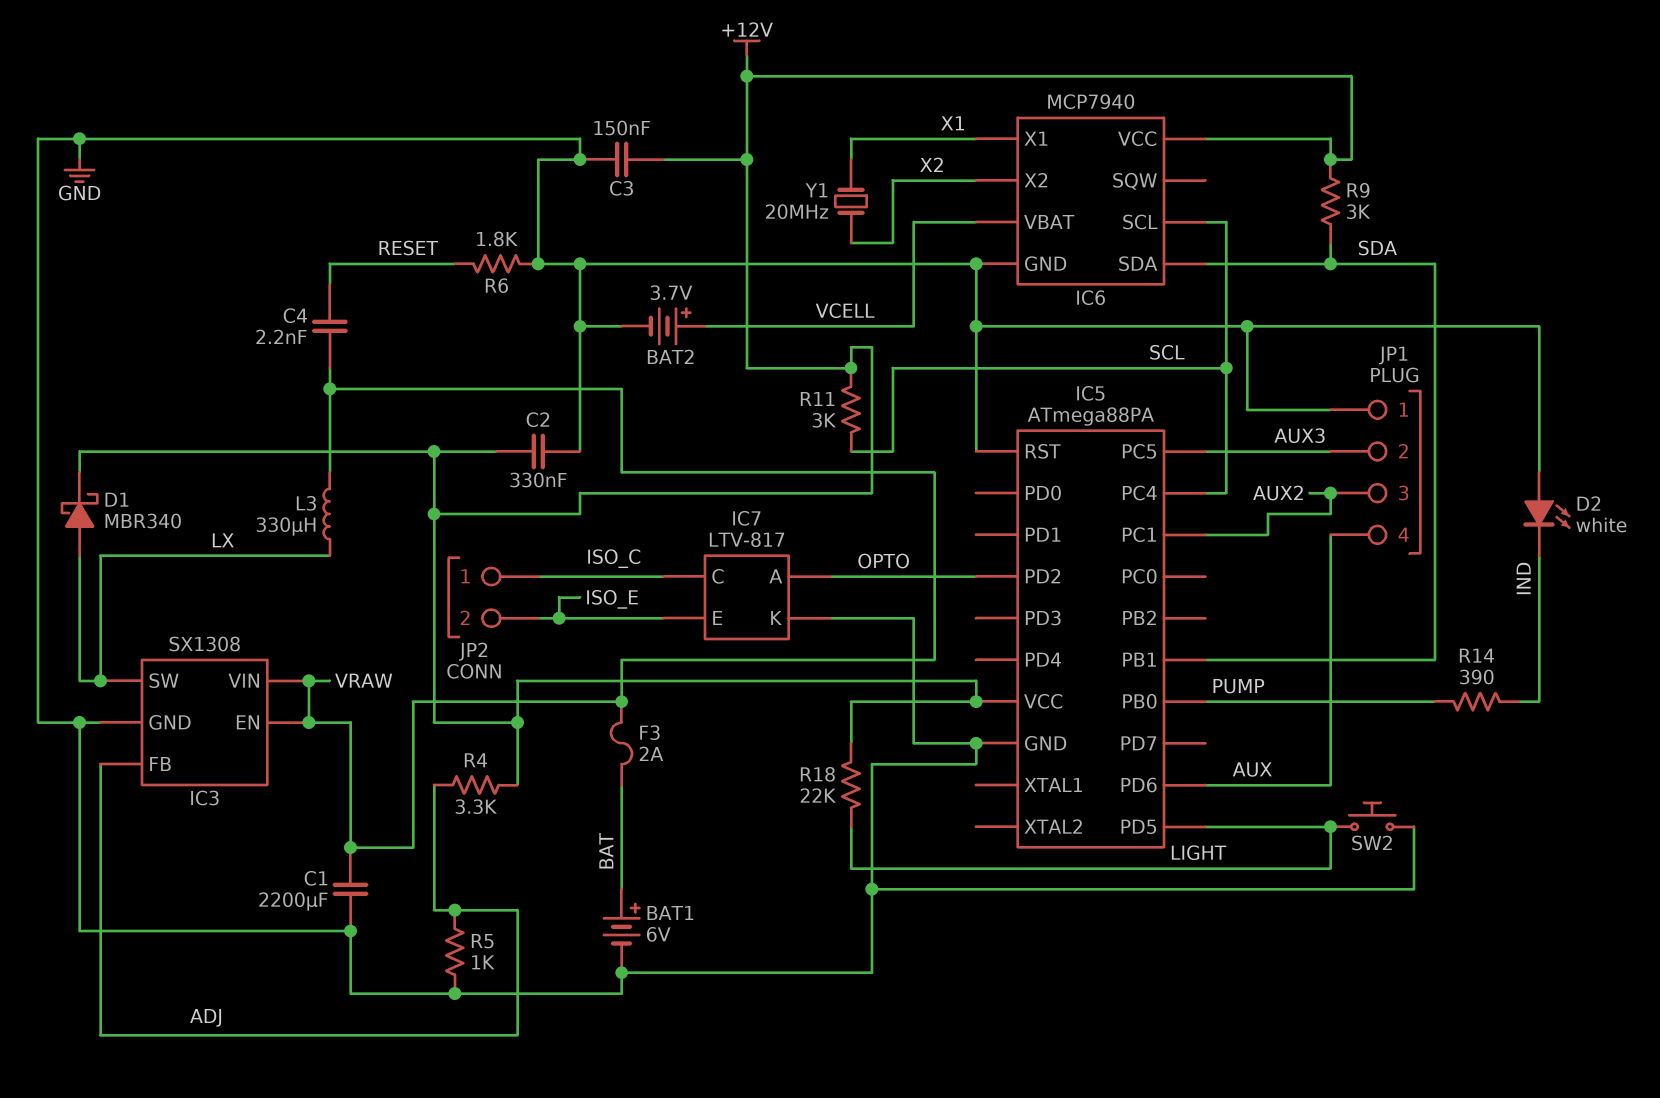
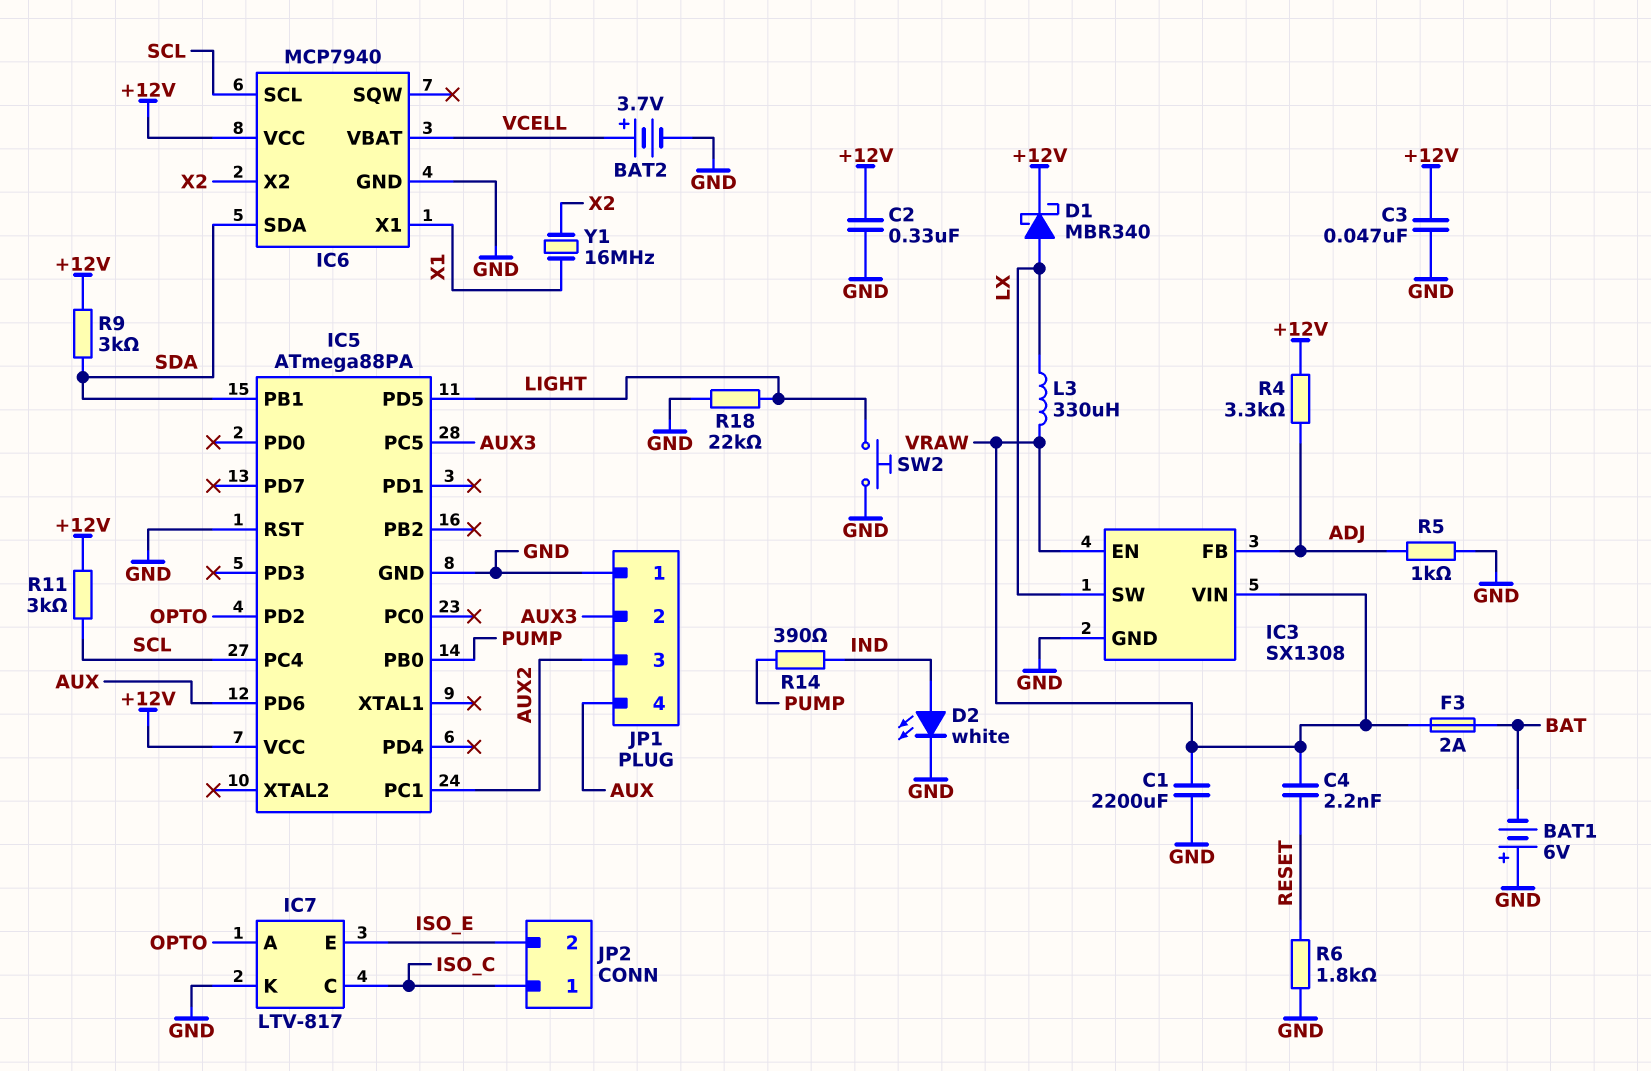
BAT1: 6V (plus BAT, minus GND) -> 6V (plus GND, minus BAT)
C3: 150nF (+12V, GND) -> 47nF (+12V, GND)
D2: LED white (A GND, K IND) -> LED white (A IND, K GND)
R18: 22k (+12V, LIGHT) -> 22k (GND, LIGHT)
Y1: 20MHz (X1, X2) -> 16MHz (X1, X2)

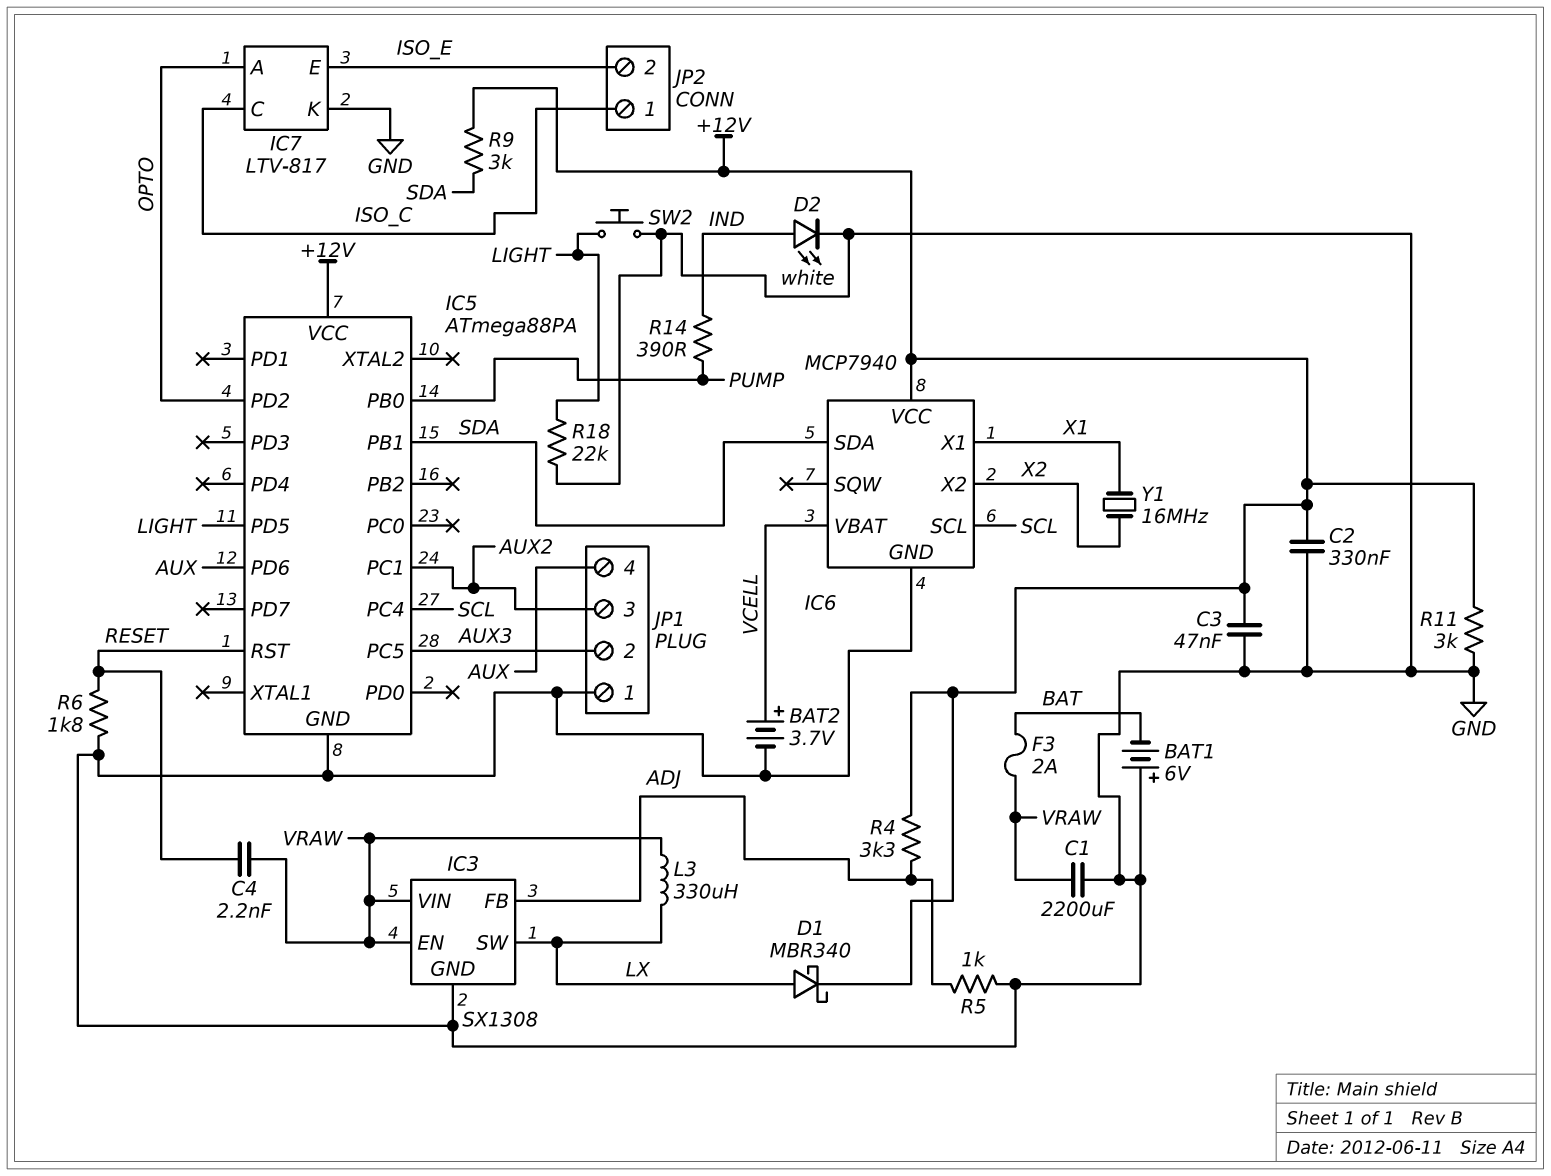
IC5 pin RST: GND -> RESET
R11: 3k (+12V, SCL) -> 3k (+12V, GND)

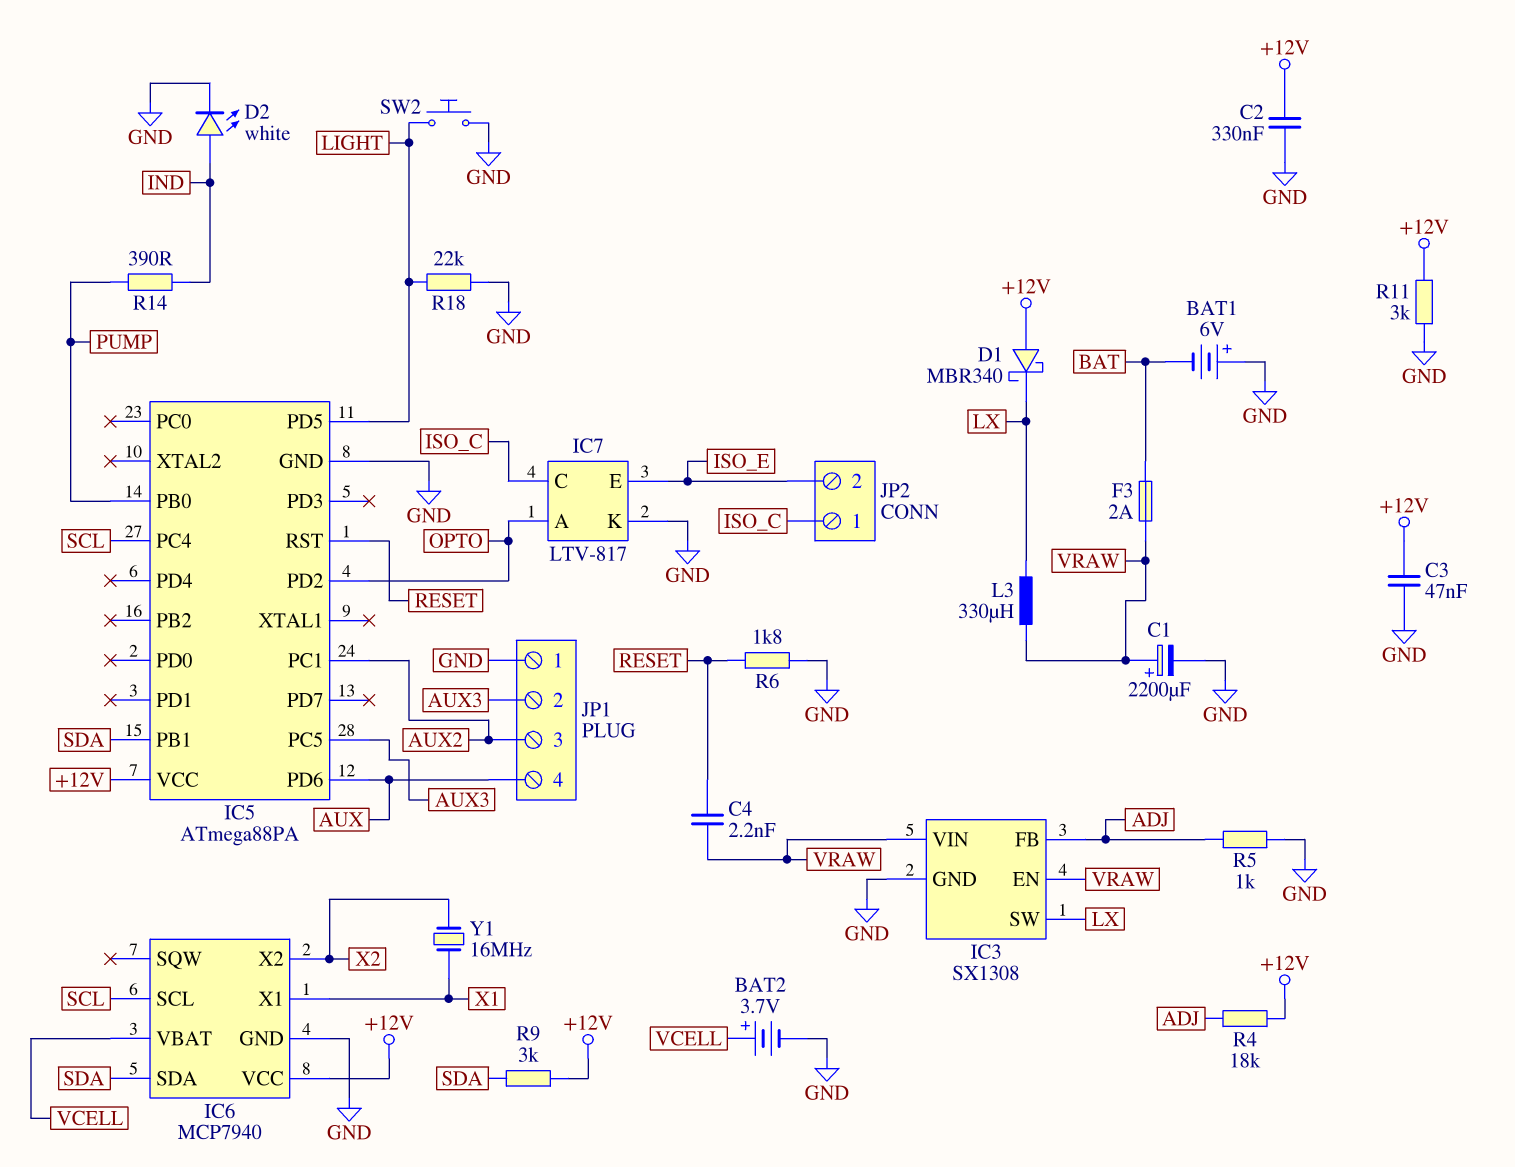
C1: 2200uF (GND, VRAW) -> 2200uF (plus VRAW, minus GND)
D1: schottky MBR340 (A LX, K +12V) -> schottky MBR340 (A +12V, K LX)
R4: 3.3k (+12V, ADJ) -> 18k (+12V, ADJ)

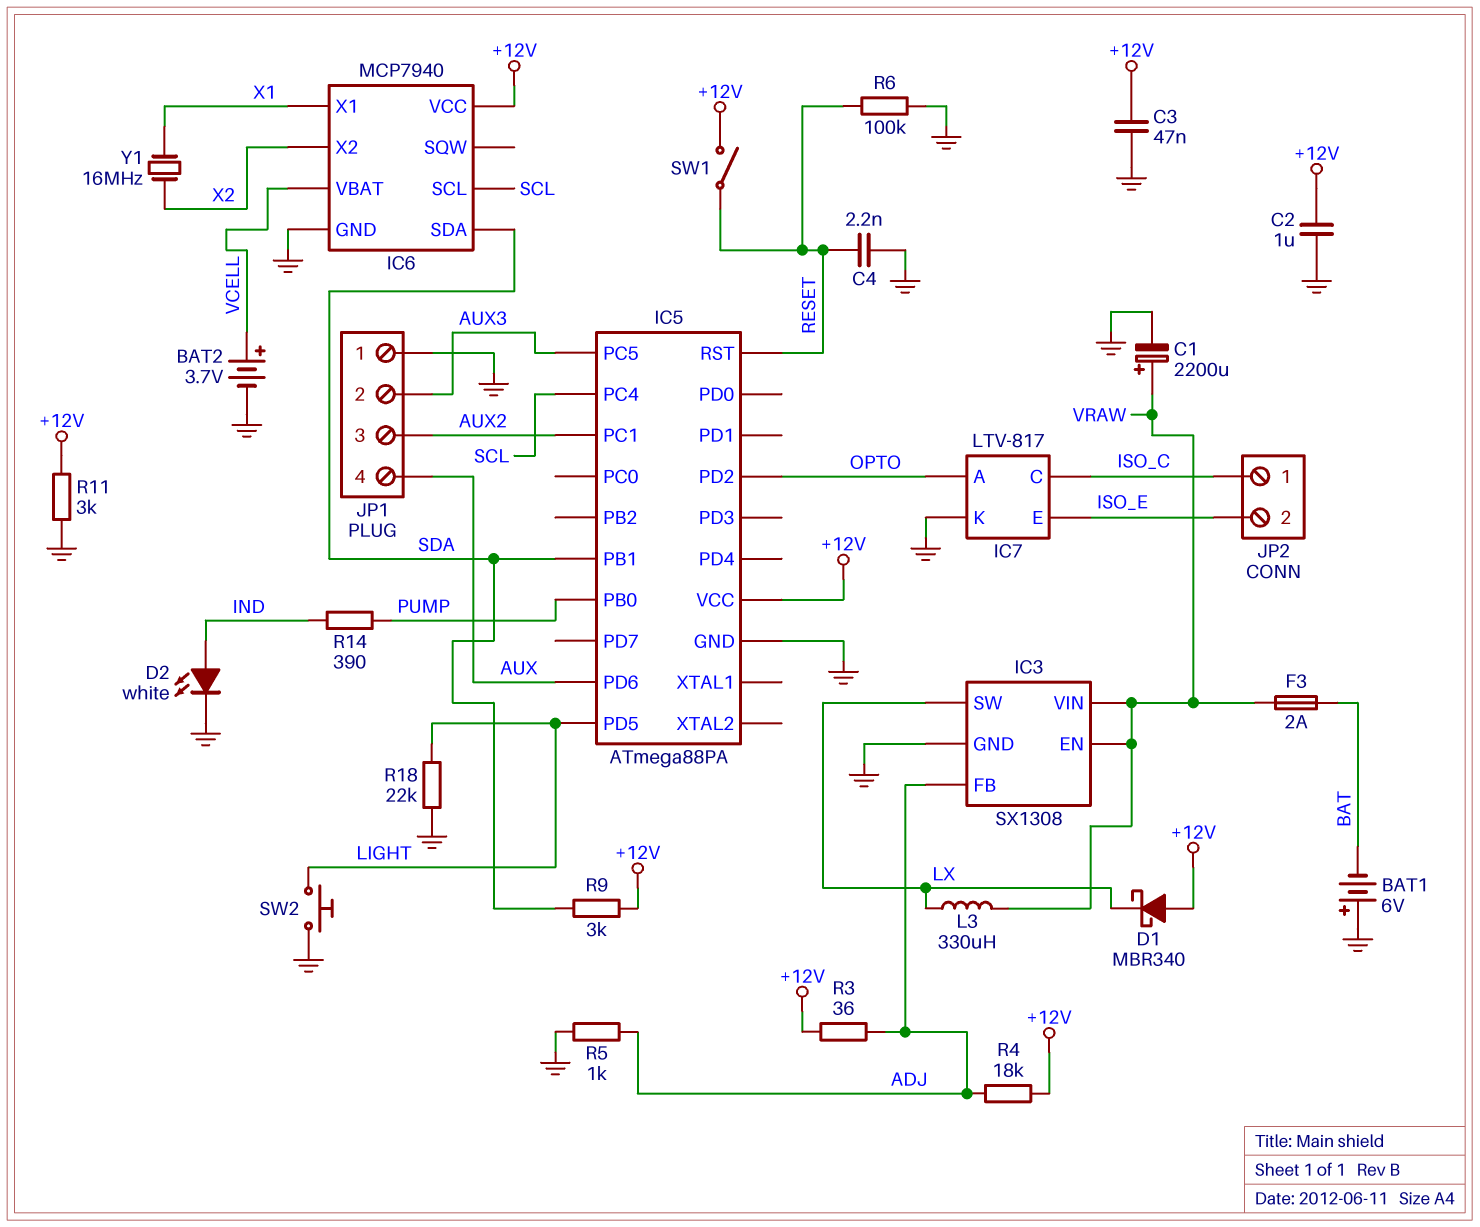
C2: 330nF (+12V, GND) -> 1uF (+12V, GND)
C4: 2.2nF (RESET, VRAW) -> 2.2nF (GND, RESET)
R3: none -> 36 (+12V, ADJ)
R6: 1.8k (GND, RESET) -> 100k (GND, RESET)
SW1: none -> switch (+12V, RESET)

